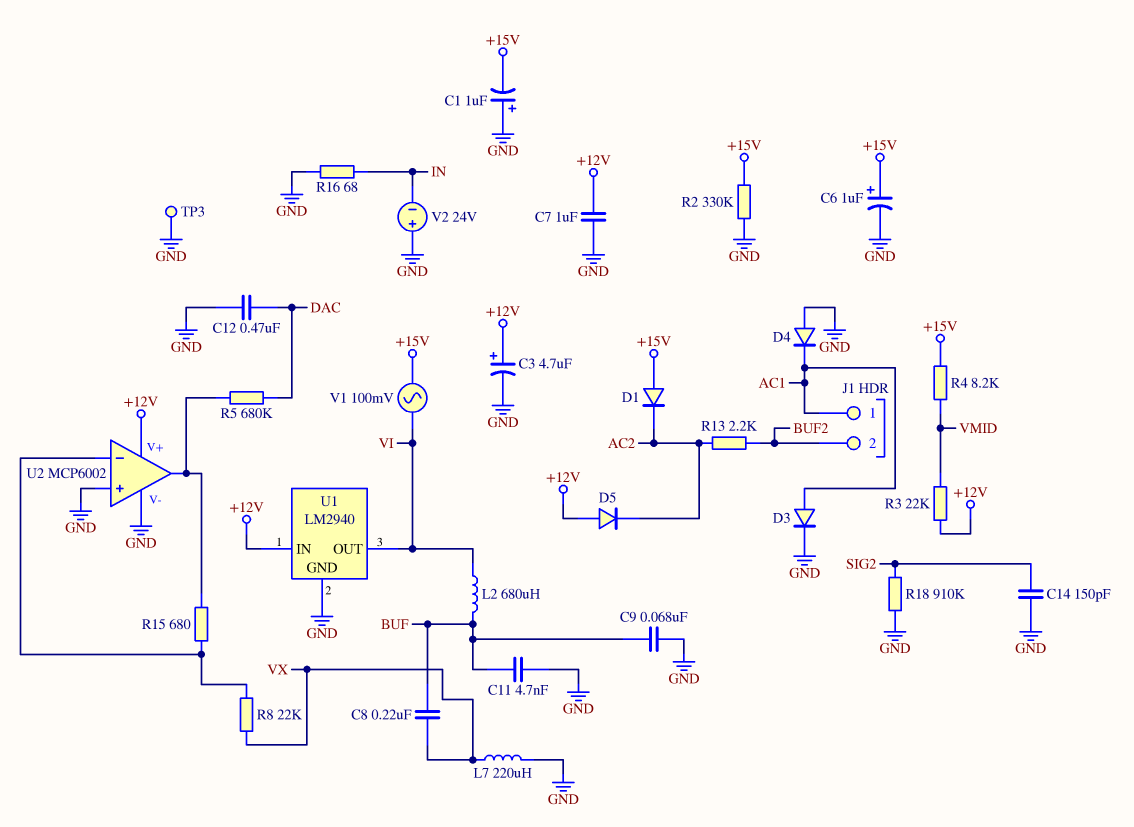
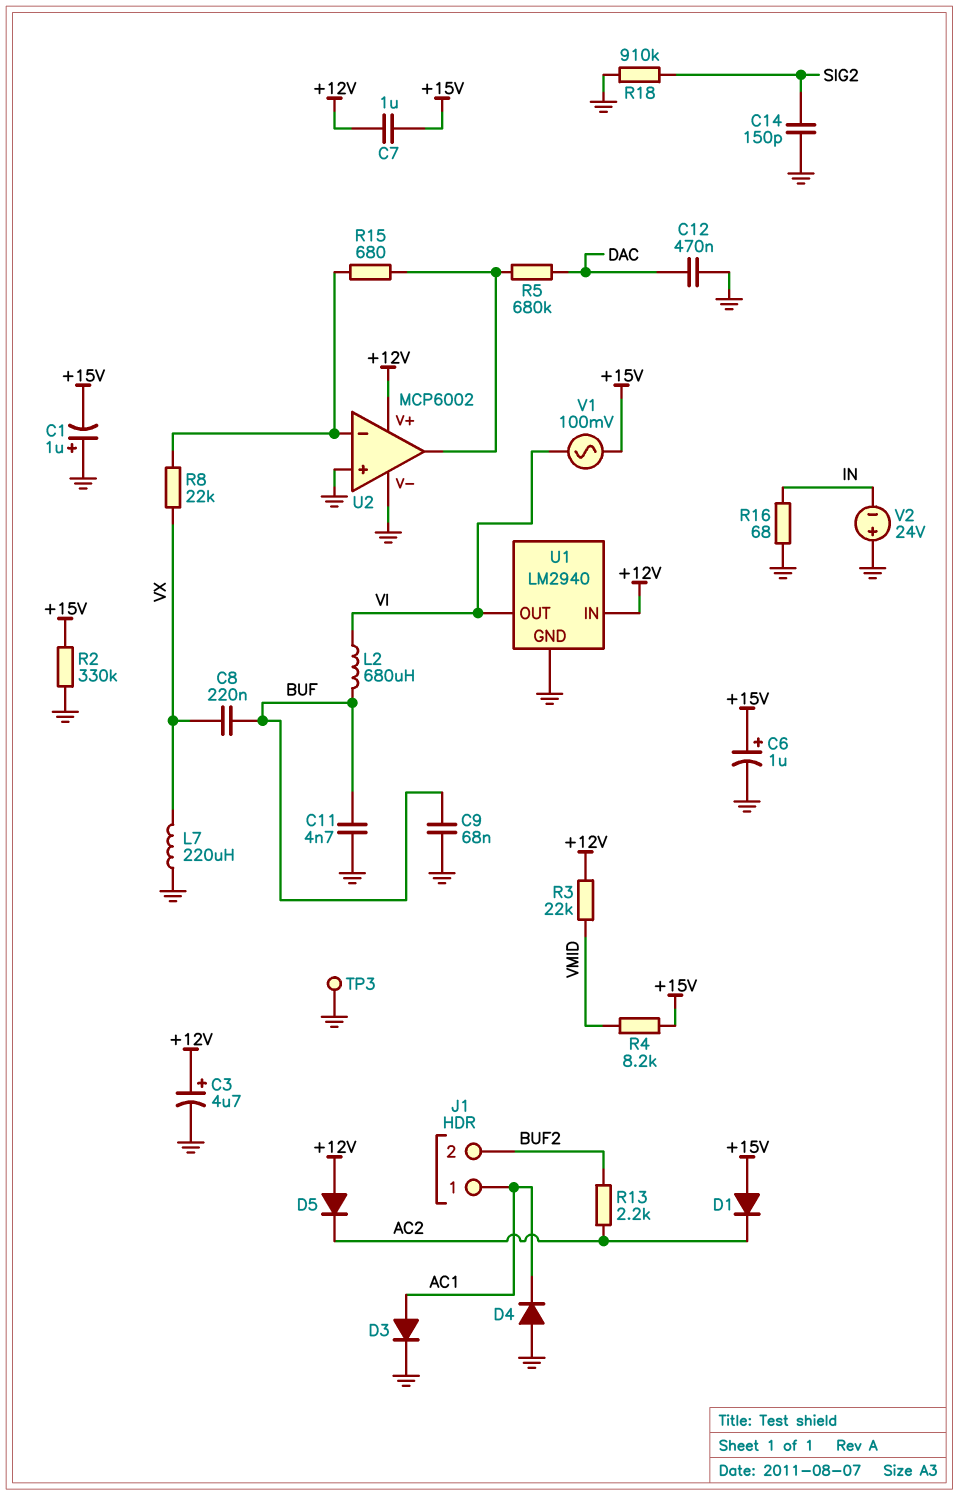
C7: 1uF (+12V, GND) -> 1uF (+12V, +15V)

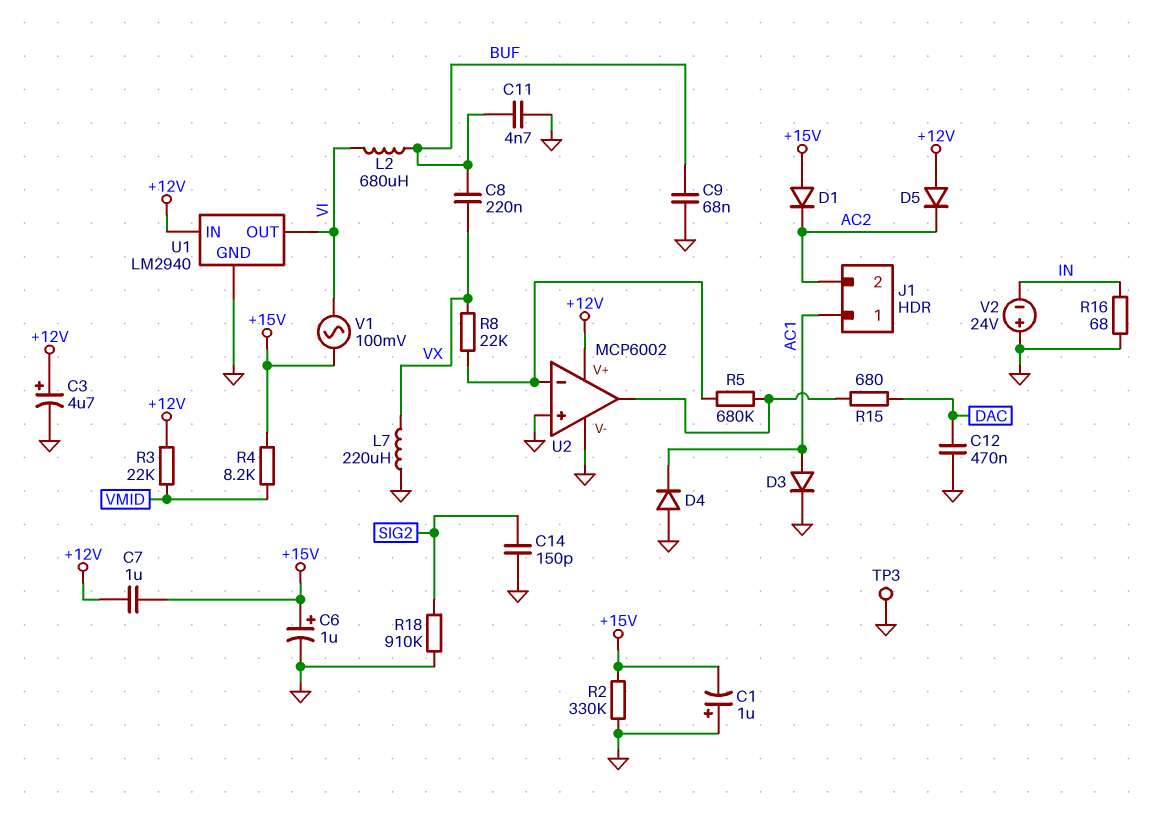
J1 pin 2: BUF2 -> AC2
R5: 680k (DAC, U2/out) -> 680k (U2/in-, U2/out)
R13: 2.2k (AC2, BUF2) -> none
R15: 680 (U2/in-, U2/out) -> 680 (DAC, U2/out)

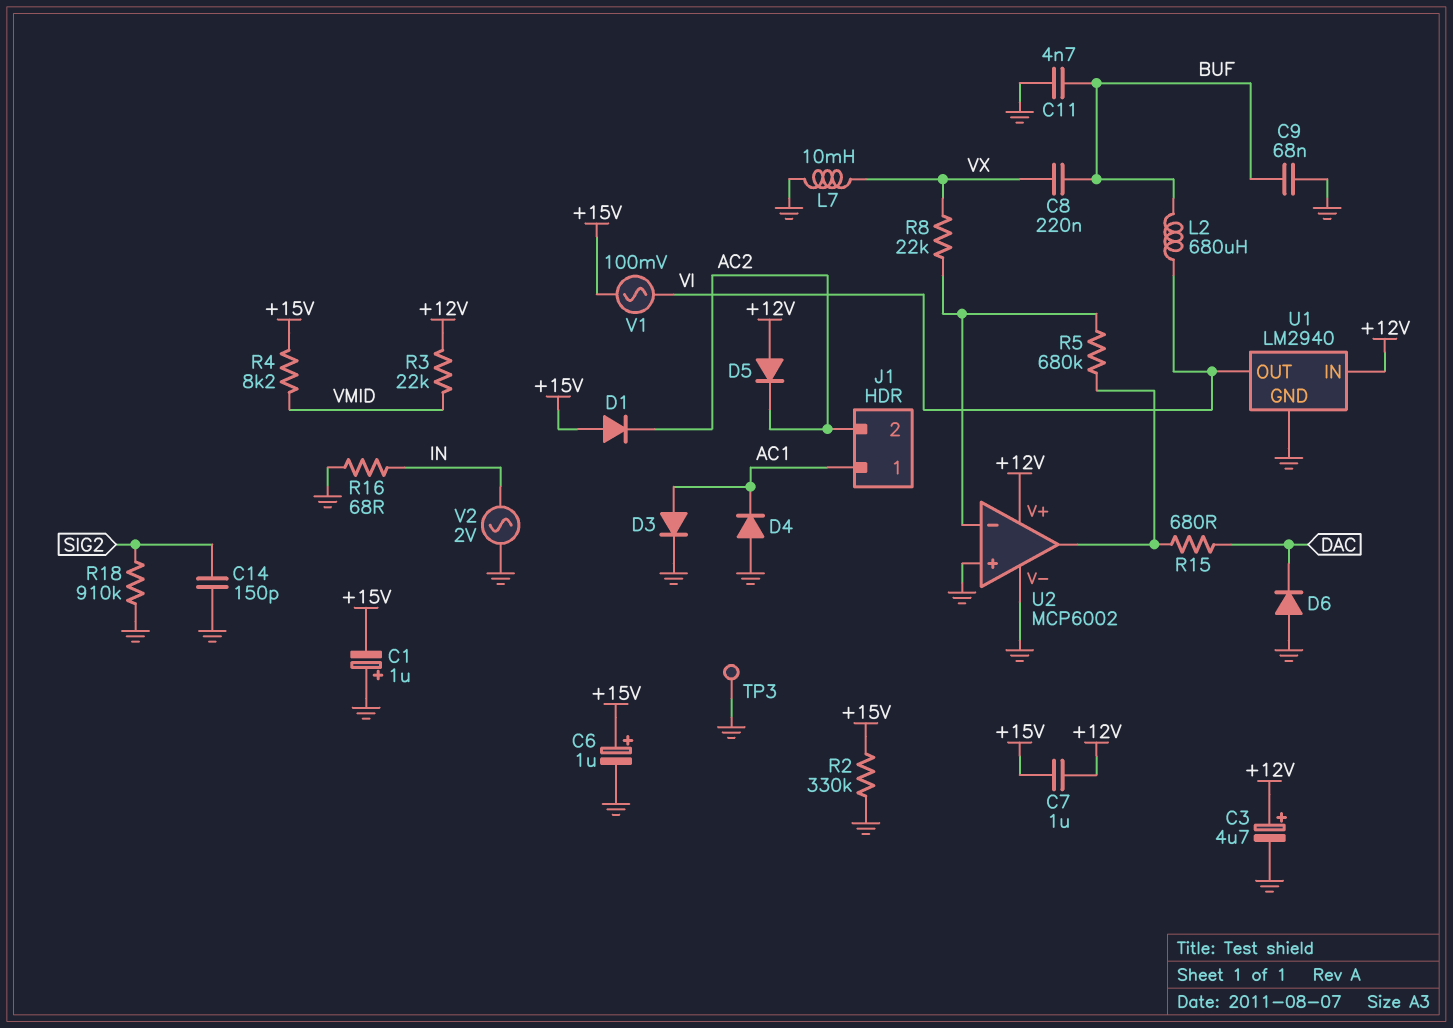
C12: 470nF (DAC, GND) -> none
D6: none -> diode (A GND, K DAC)
L7: 220uH (GND, VX) -> 10mH (GND, VX)
V2: 24V (plus GND, minus IN) -> AC 2V (GND, IN)

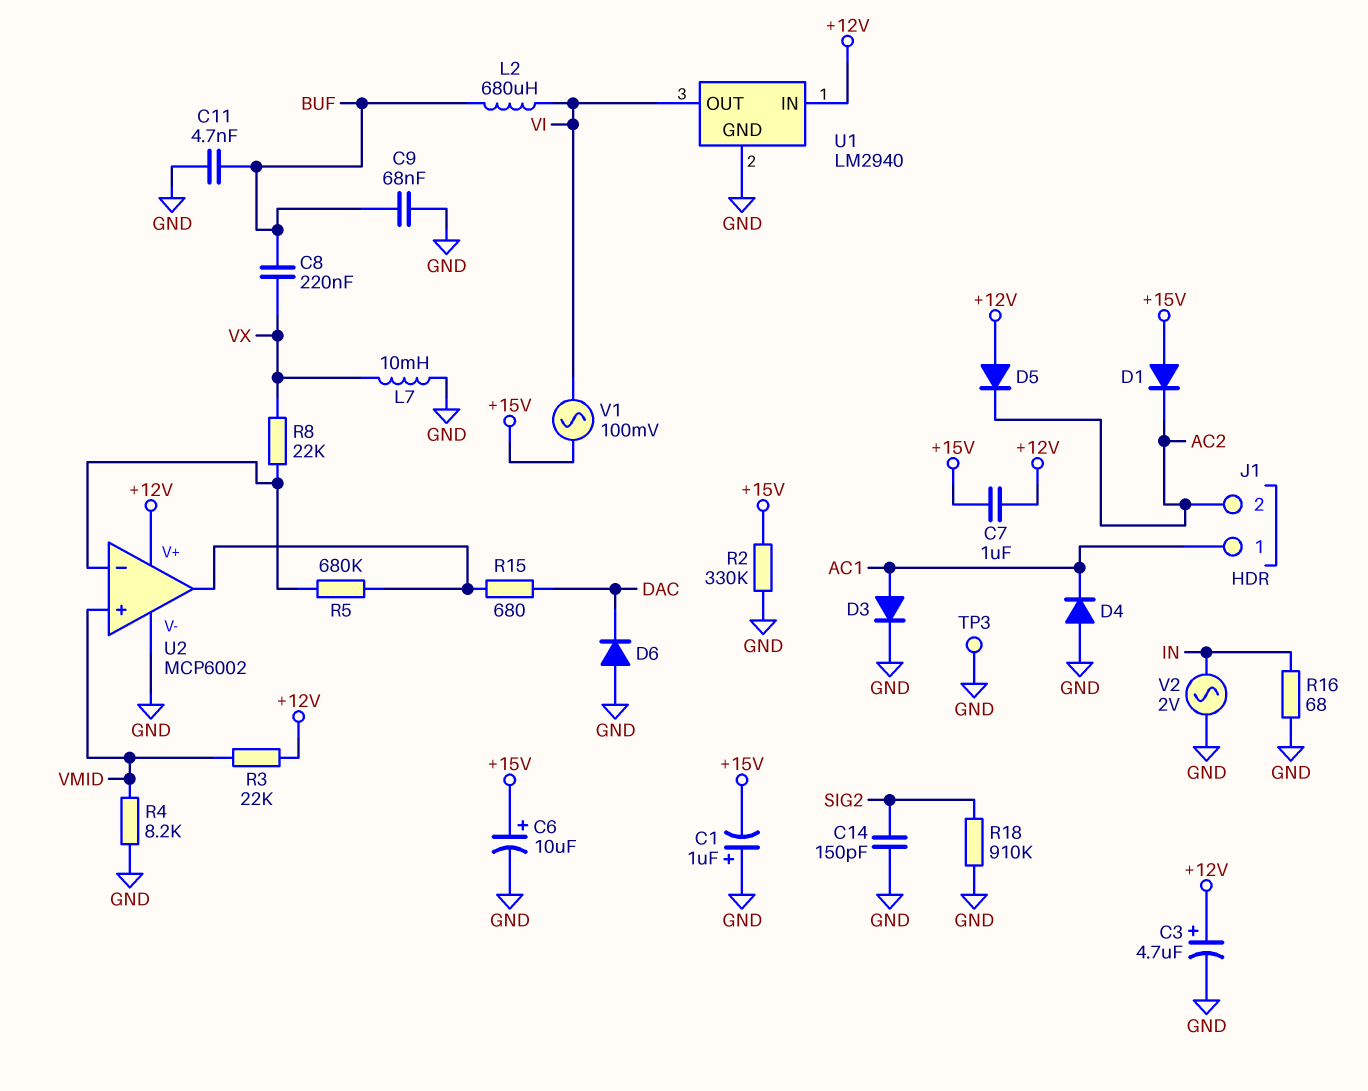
C6: 1uF (plus +15V, minus GND) -> 10uF (plus +15V, minus GND)
R4: 8.2k (+15V, VMID) -> 8.2k (GND, VMID)
U2 pin in+: GND -> VMID

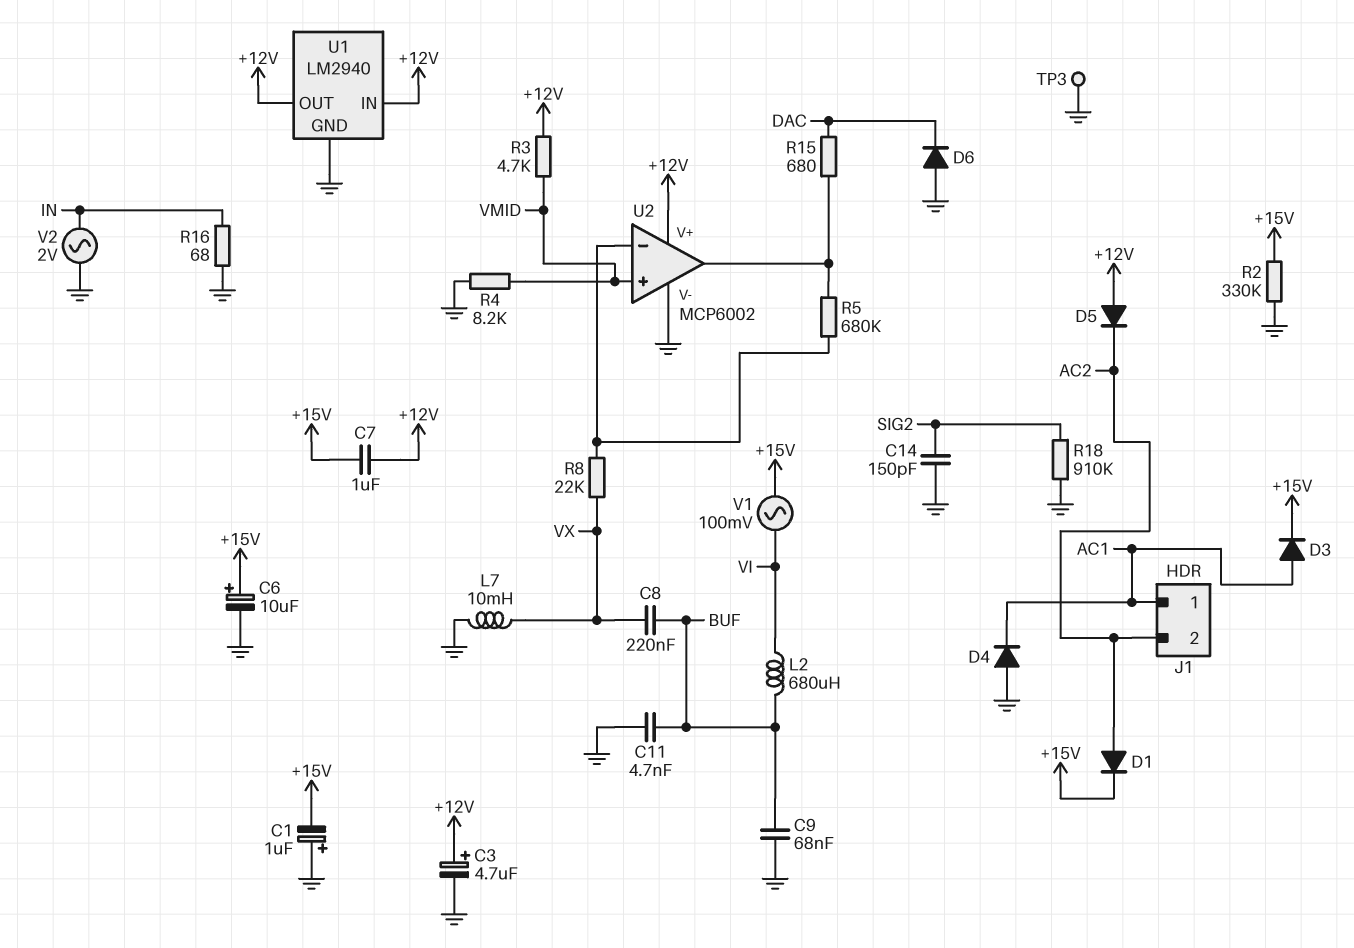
D1: diode (A +15V, K AC2) -> diode (A AC2, K +15V)
D3: diode (A AC1, K GND) -> diode (A AC1, K +15V)
R3: 22k (+12V, VMID) -> 4.7k (+12V, VMID)
U1 pin OUT: VI -> +12V

